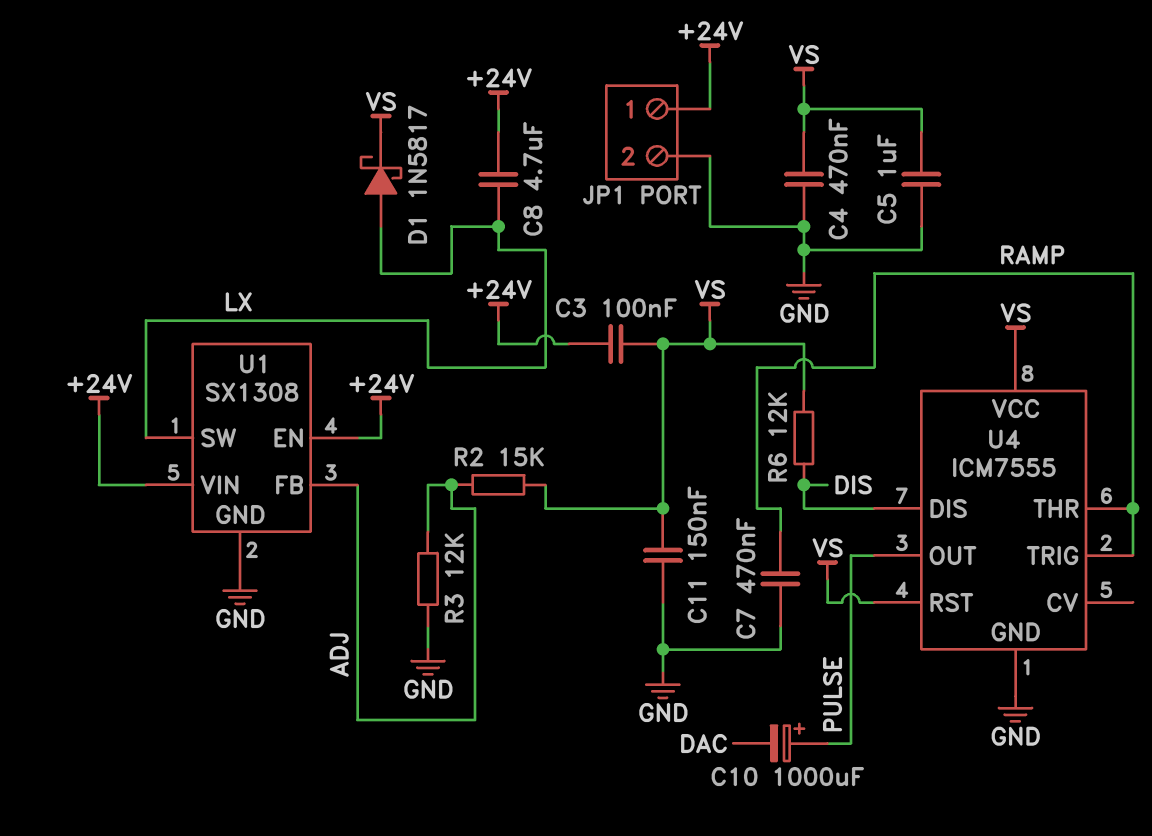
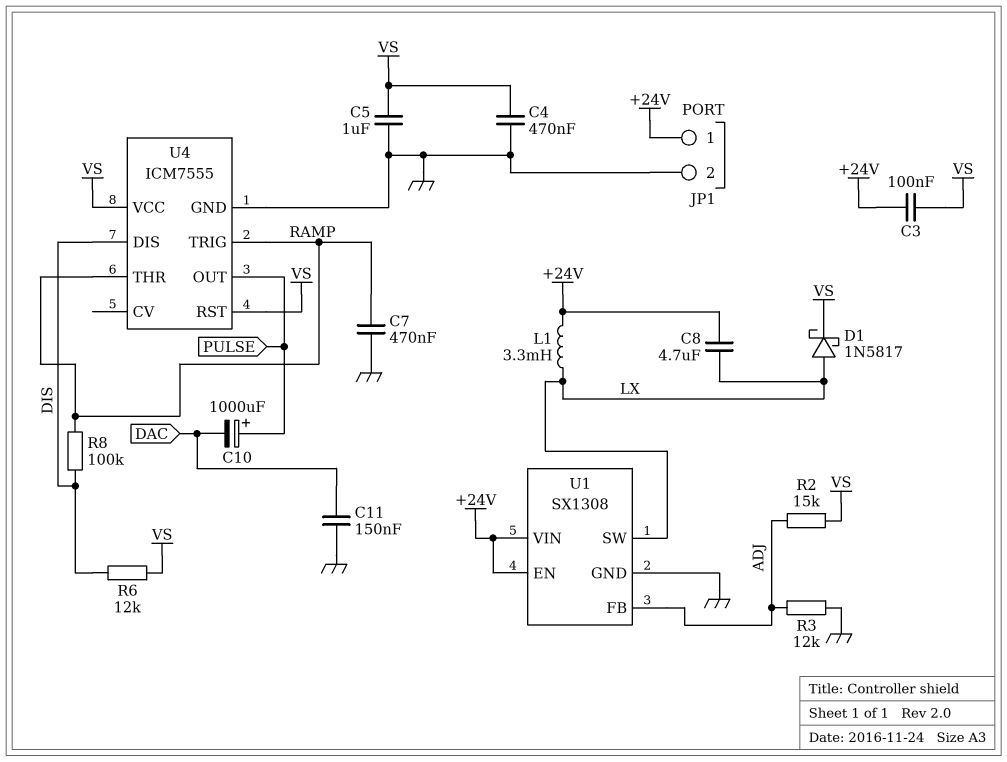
C11: 150nF (GND, VS) -> 150nF (DAC, GND)
L1: none -> 3.3mH (+24V, LX)
R8: none -> 100k (DIS, RAMP)

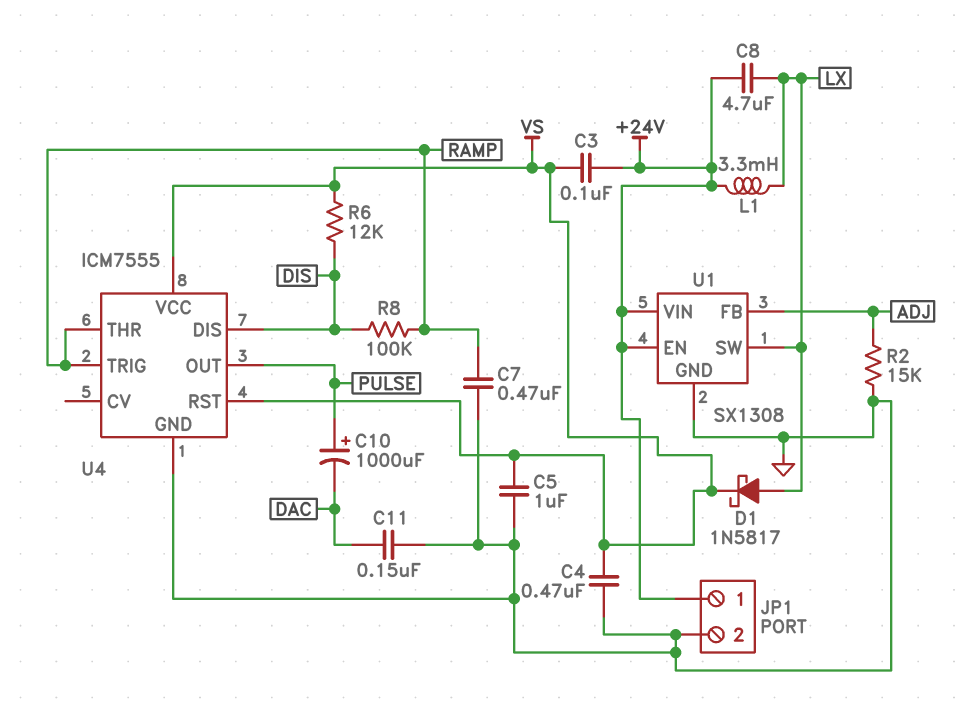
R2: 15k (ADJ, VS) -> 15k (ADJ, GND)
R3: 12k (ADJ, GND) -> none

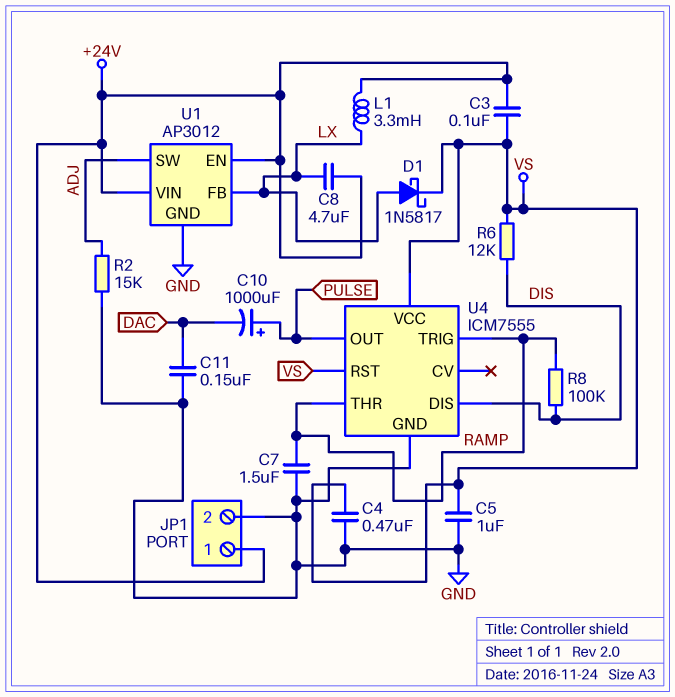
C7: 470nF (GND, RAMP) -> 1.5uF (GND, RAMP)
U1: SX1308 -> AP3012
U1 pin FB: ADJ -> LX
U1 pin SW: LX -> ADJ

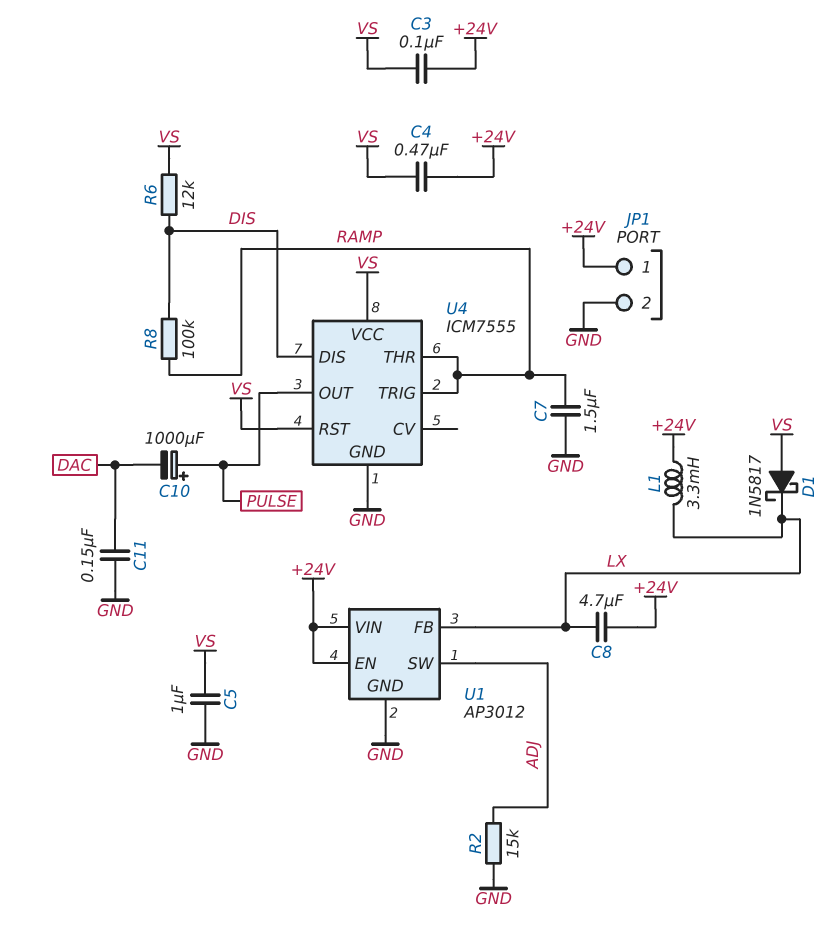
C4: 470nF (GND, VS) -> 470nF (+24V, VS)
D1: schottky 1N5817 (A LX, K VS) -> schottky 1N5817 (A VS, K LX)

